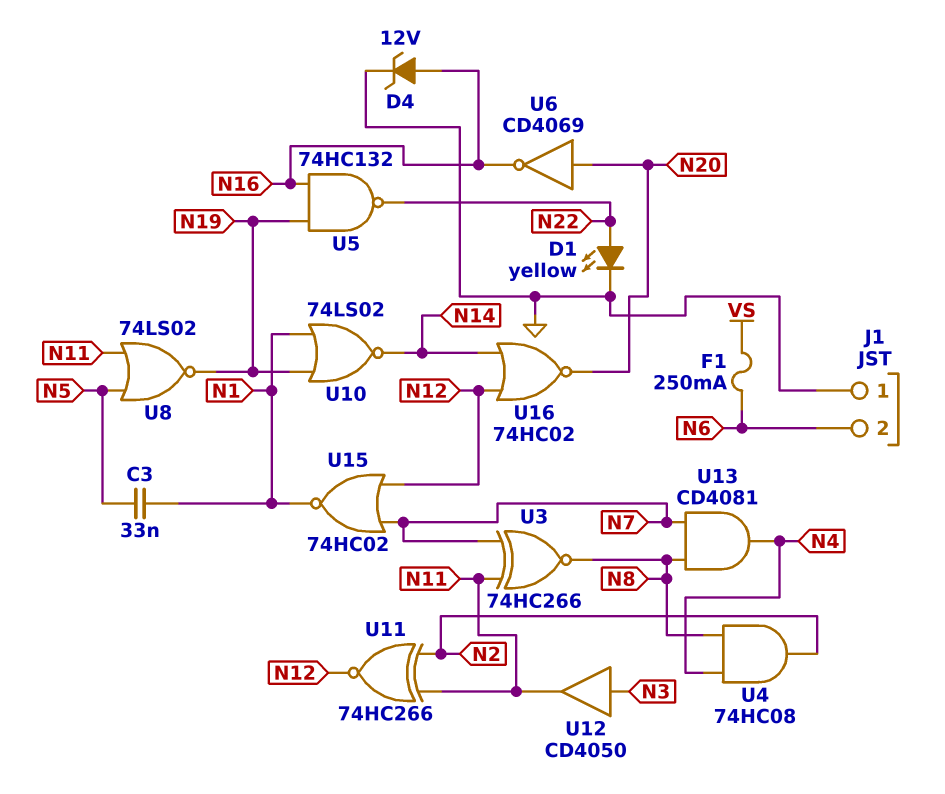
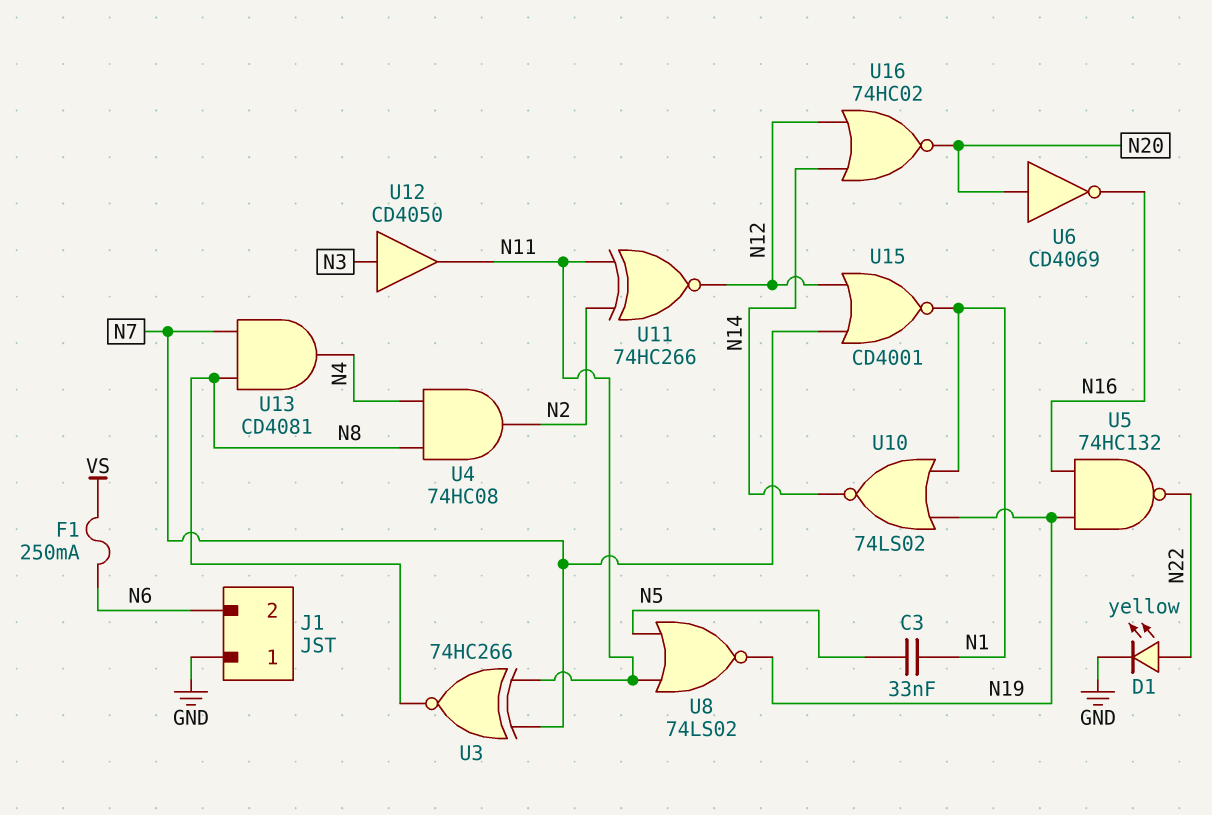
D4: zener 12V (A N16, K GND) -> none
U15: NOR 74HC02 (in N7, in N12, out N1) -> NOR CD4001 (in N7, in N12, out N1)

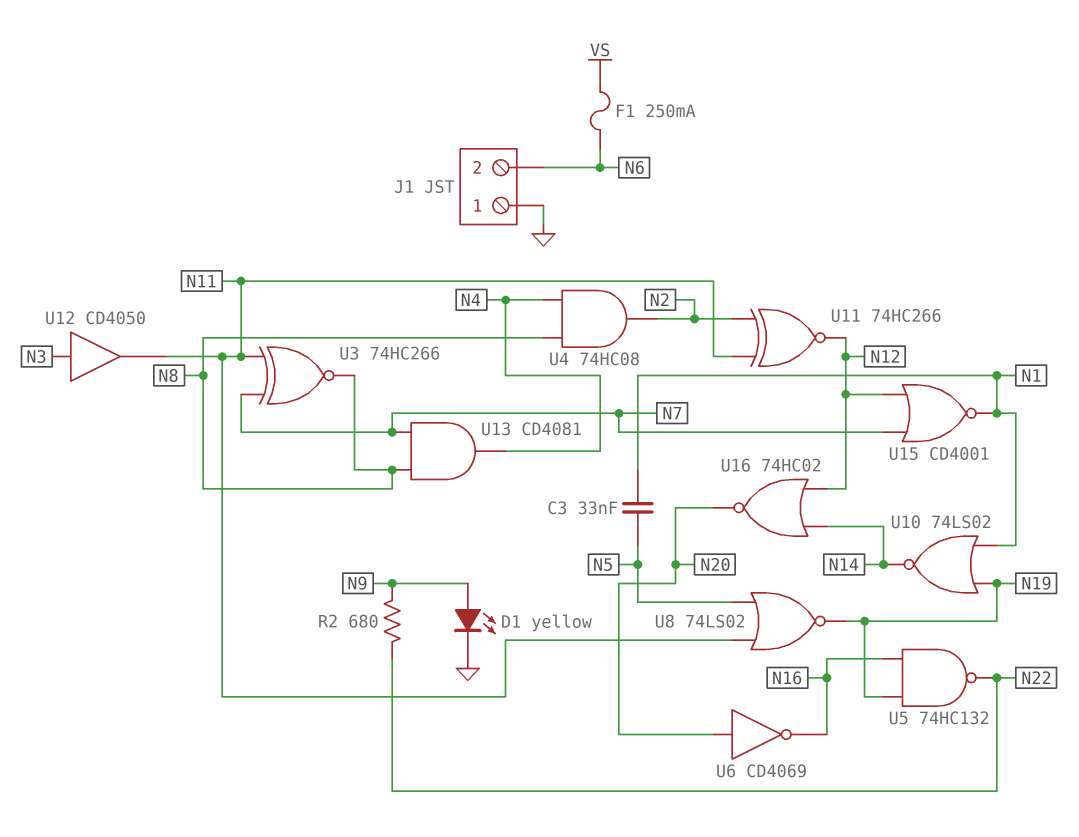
D1: LED yellow (A N22, K GND) -> LED yellow (A N9, K GND)
R2: none -> 680 (N9, N22)

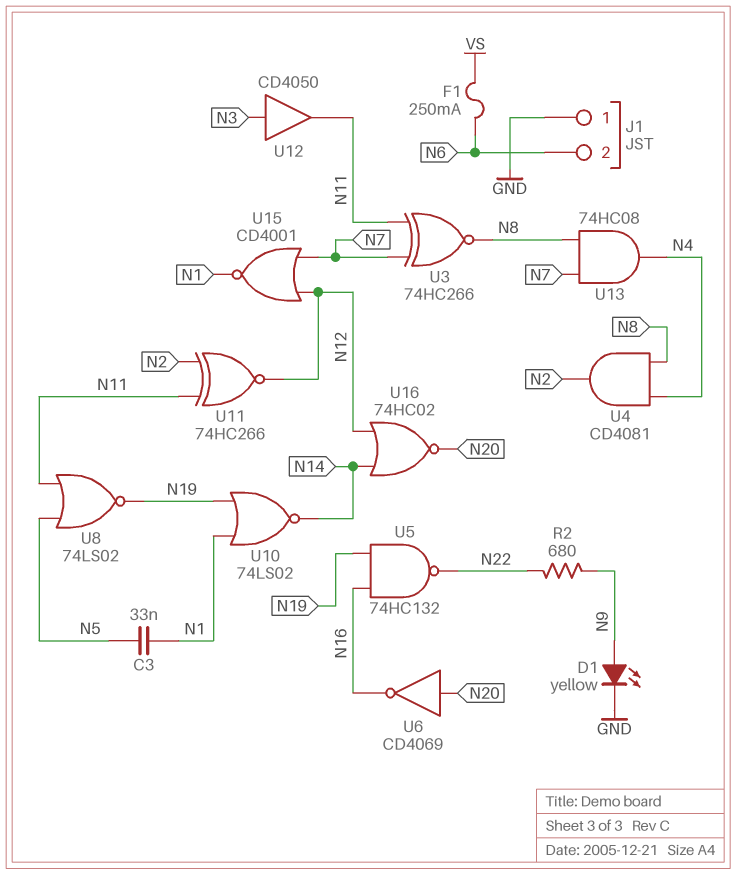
U4: AND 74HC08 (in N4, in N8, out N2) -> AND CD4081 (in N4, in N8, out N2)
U13: AND CD4081 (in N7, in N8, out N4) -> AND 74HC08 (in N7, in N8, out N4)

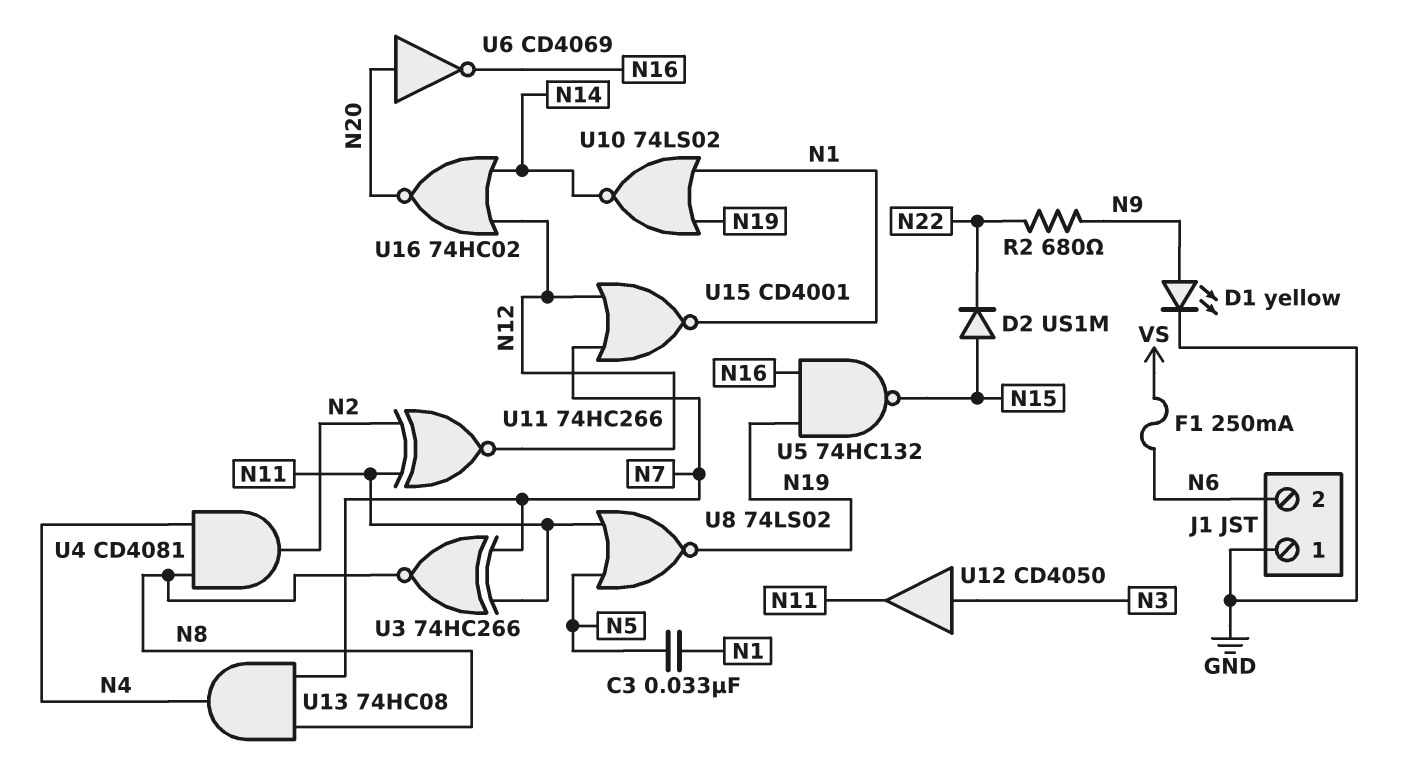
D2: none -> diode US1M (A N15, K N22)
U5: NAND 74HC132 (in N16, in N19, out N22) -> NAND 74HC132 (in N16, in N19, out N15)

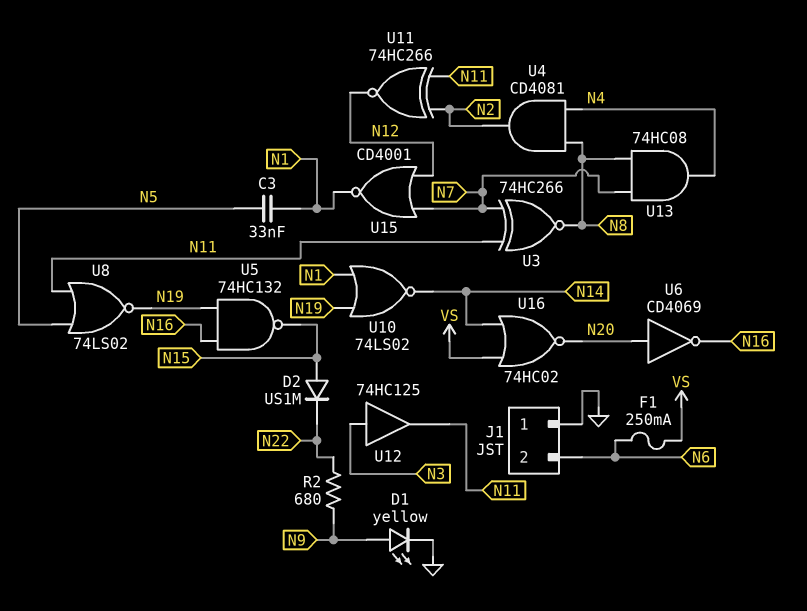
U12: buffer CD4050 (in N3, out N11) -> buffer 74HC125 (in N3, out N11)
U16: NOR 74HC02 (in N12, in N14, out N20) -> NOR 74HC02 (in N14, in VS, out N20)

